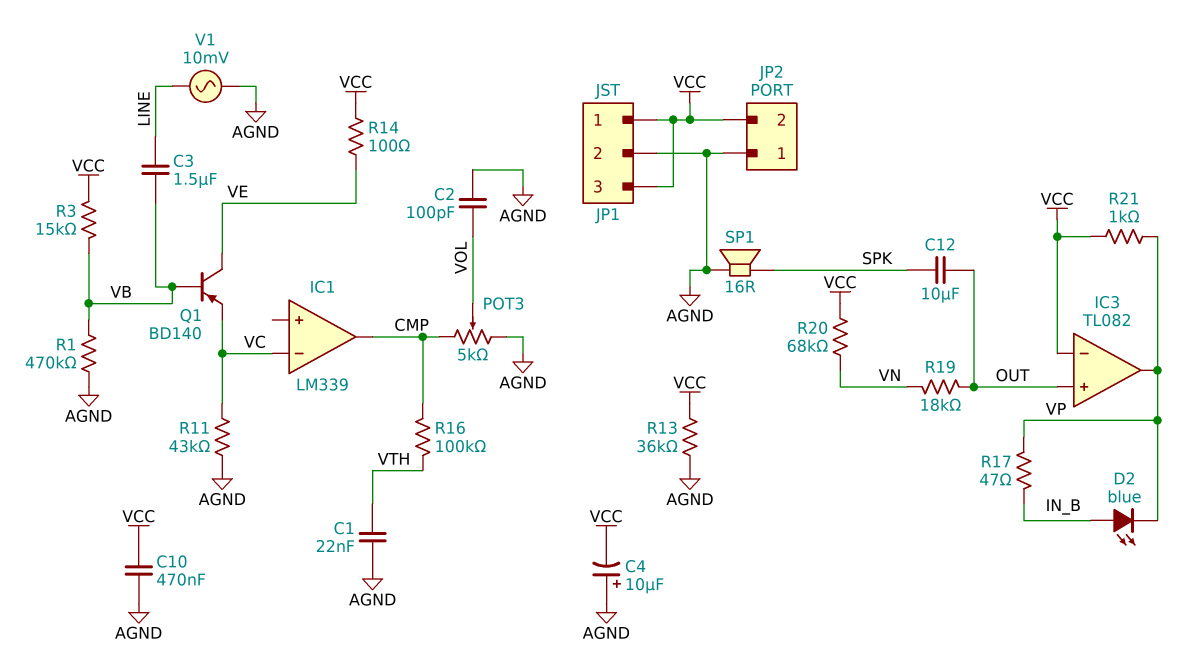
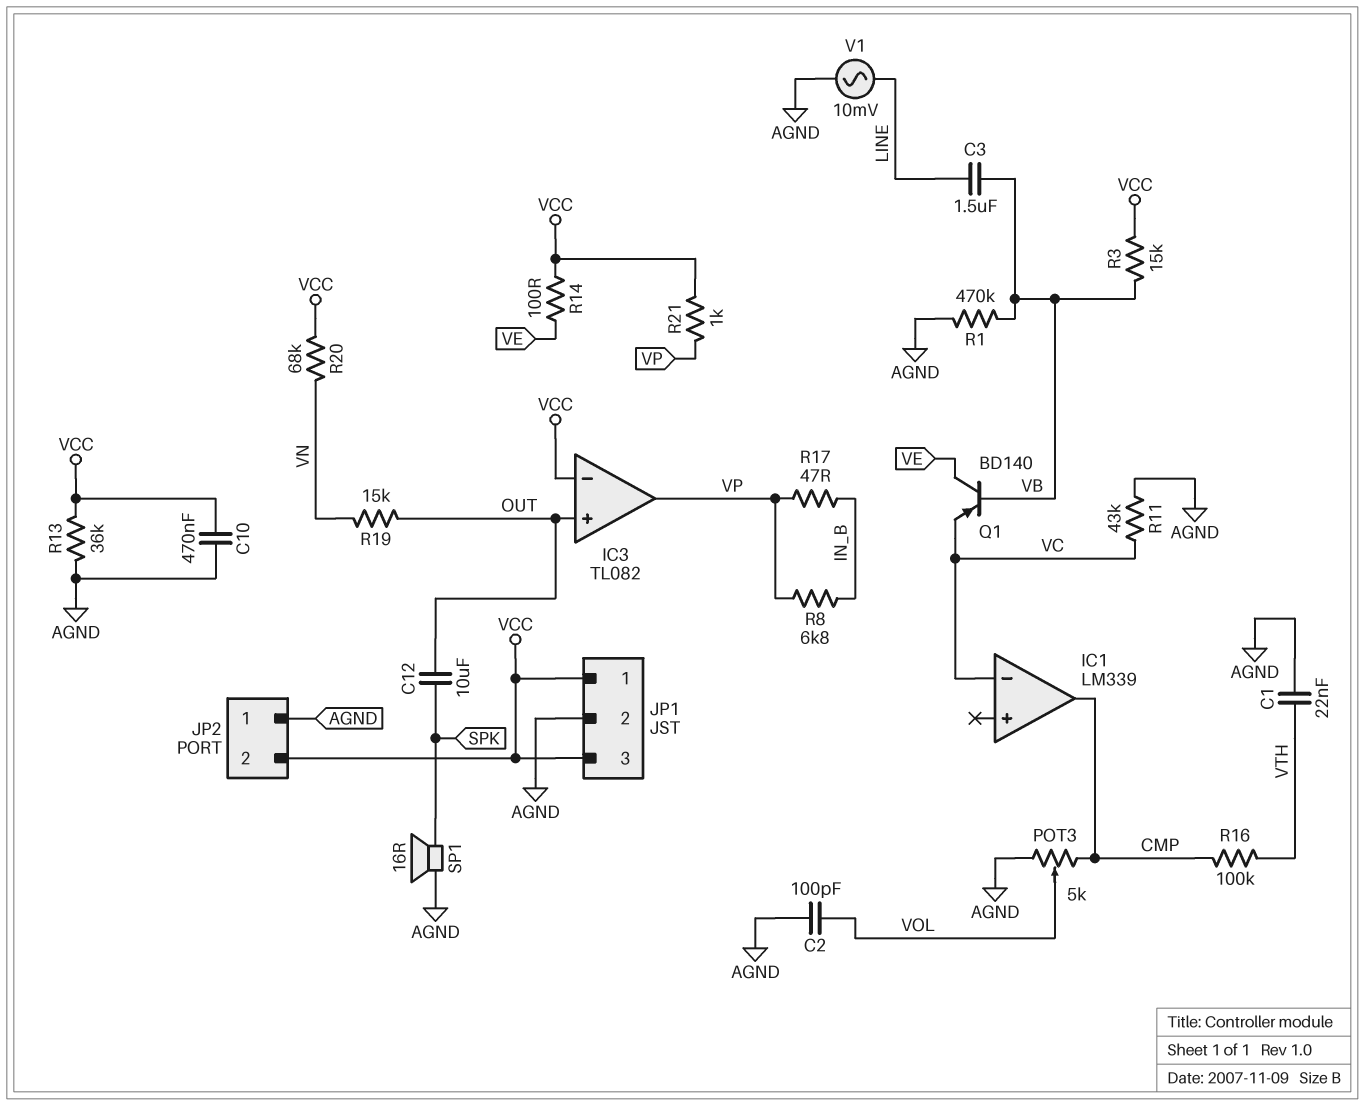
C4: 10uF (plus AGND, minus VCC) -> none
D2: LED blue (A IN_B, K VP) -> none
R8: none -> 6.8k (IN_B, VP)
R19: 18k (OUT, VN) -> 15k (OUT, VN)

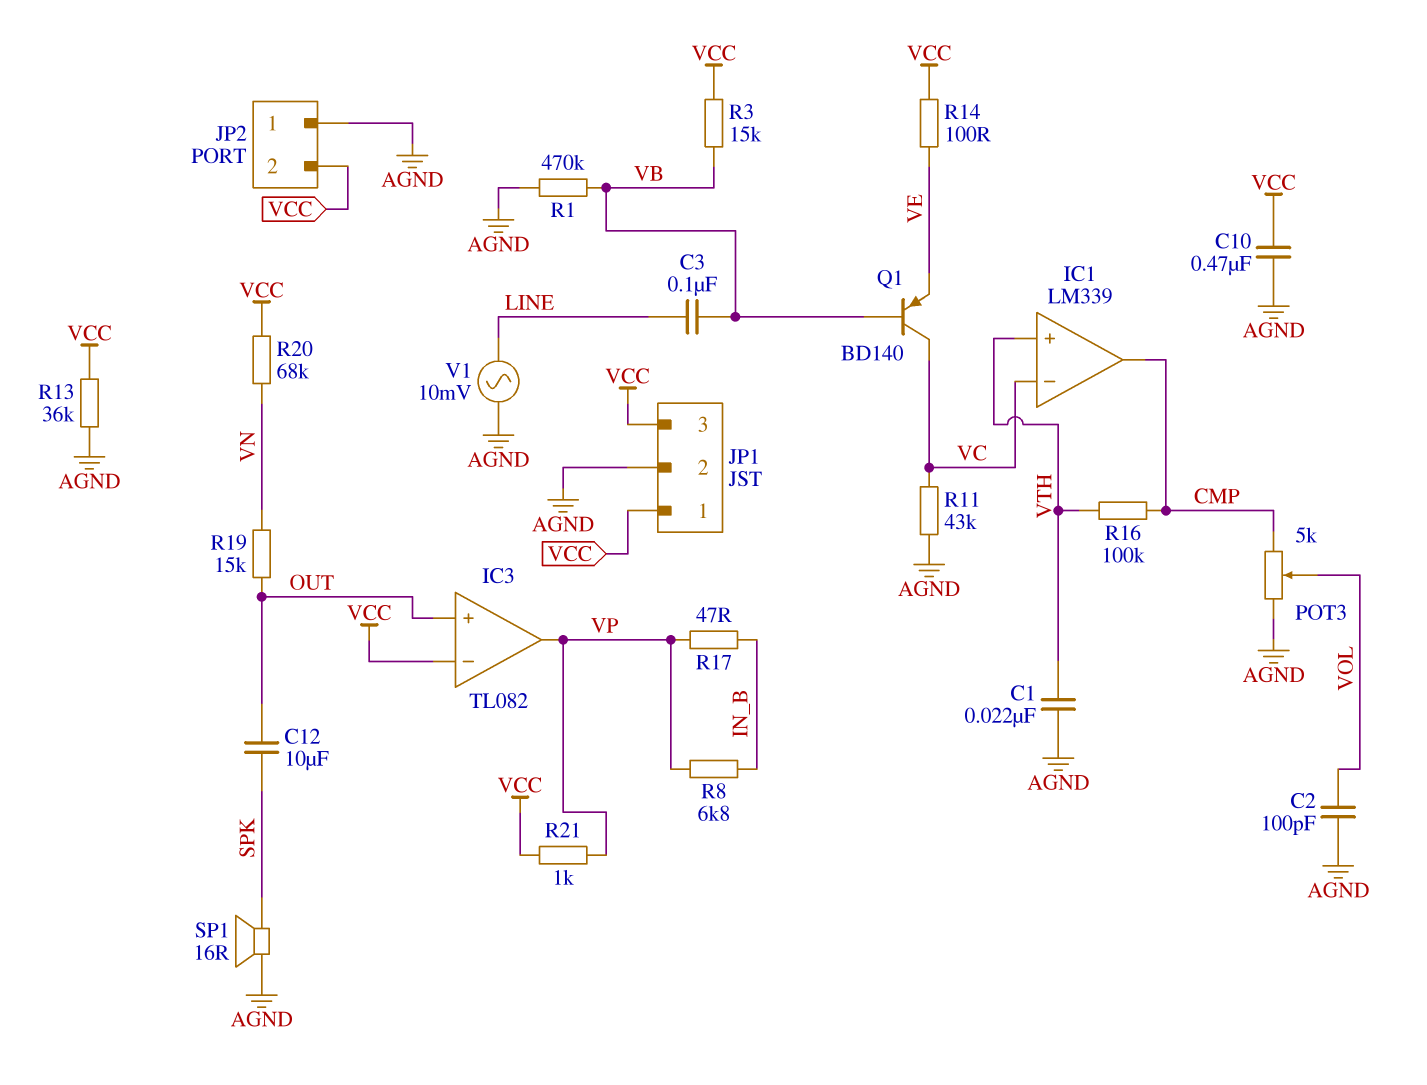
C3: 1.5uF (LINE, VB) -> 100nF (LINE, VB)
IC1 pin in+: none -> VTH
Q1: PNP BD140 (B VB, C VE, E VC) -> PNP BD140 (B VB, C VC, E VE)

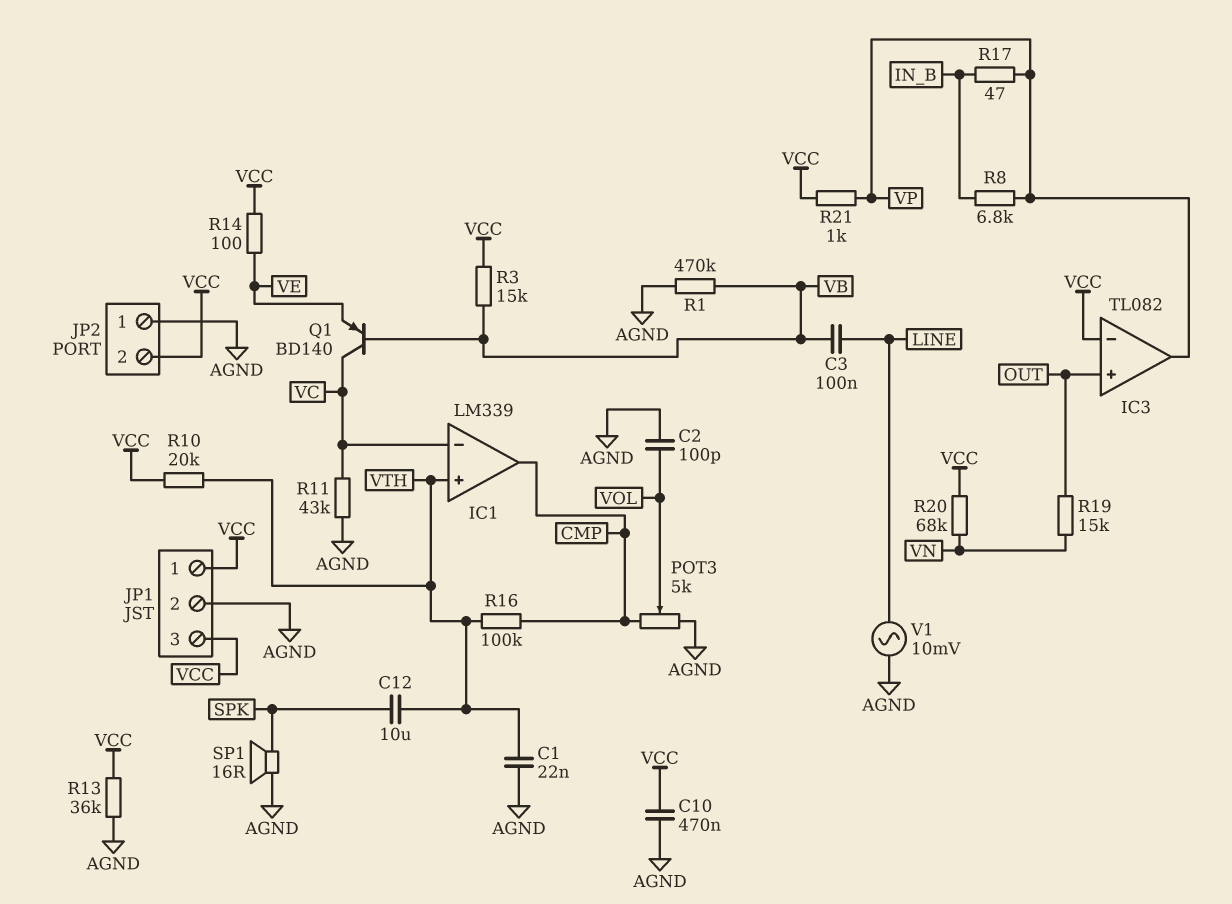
C12: 10uF (OUT, SPK) -> 10uF (SPK, VTH)
R10: none -> 20k (VCC, VTH)

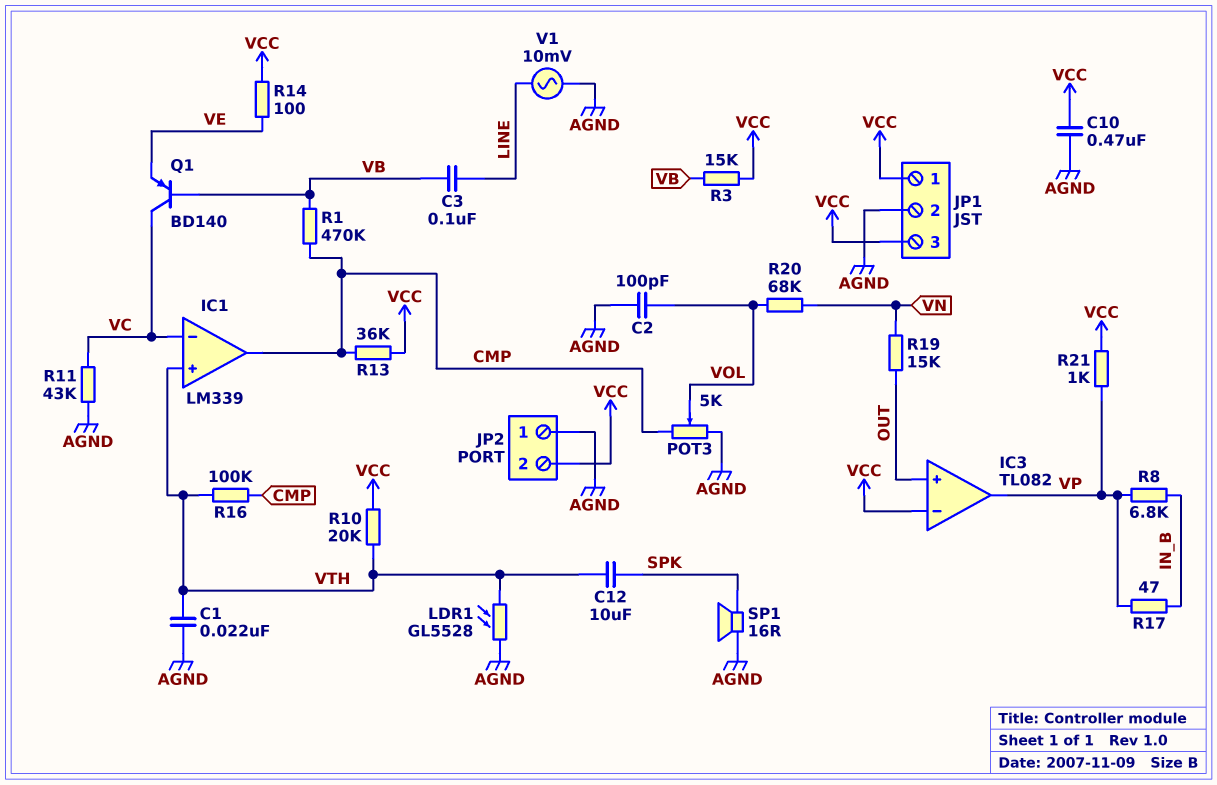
LDR1: none -> GL5528 (AGND, VTH)
R1: 470k (AGND, VB) -> 470k (CMP, VB)
R13: 36k (AGND, VCC) -> 36k (CMP, VCC)
R20: 68k (VCC, VN) -> 68k (VN, VOL)

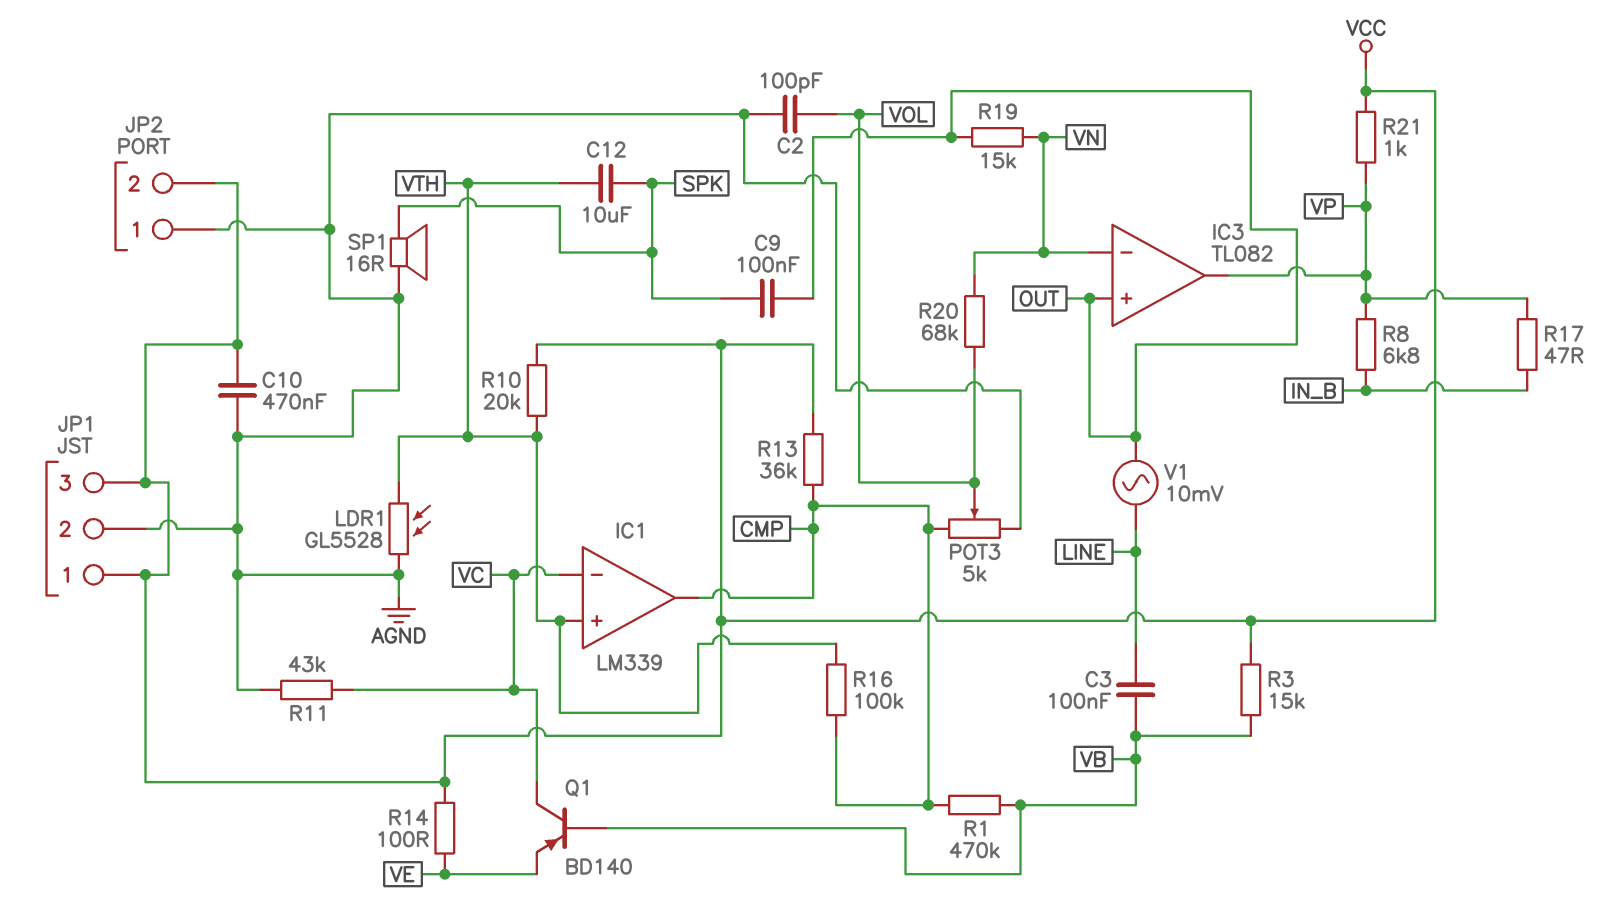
C1: 22nF (AGND, VTH) -> none
C9: none -> 100nF (OUT, SPK)
IC3 pin in-: VCC -> VN
V1: AC 10mV (AGND, LINE) -> AC 10mV (LINE, OUT)

